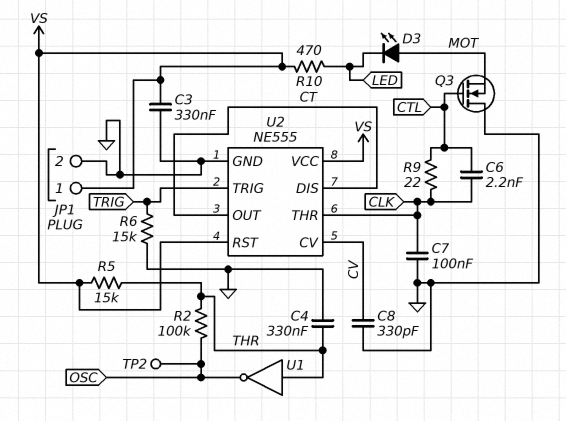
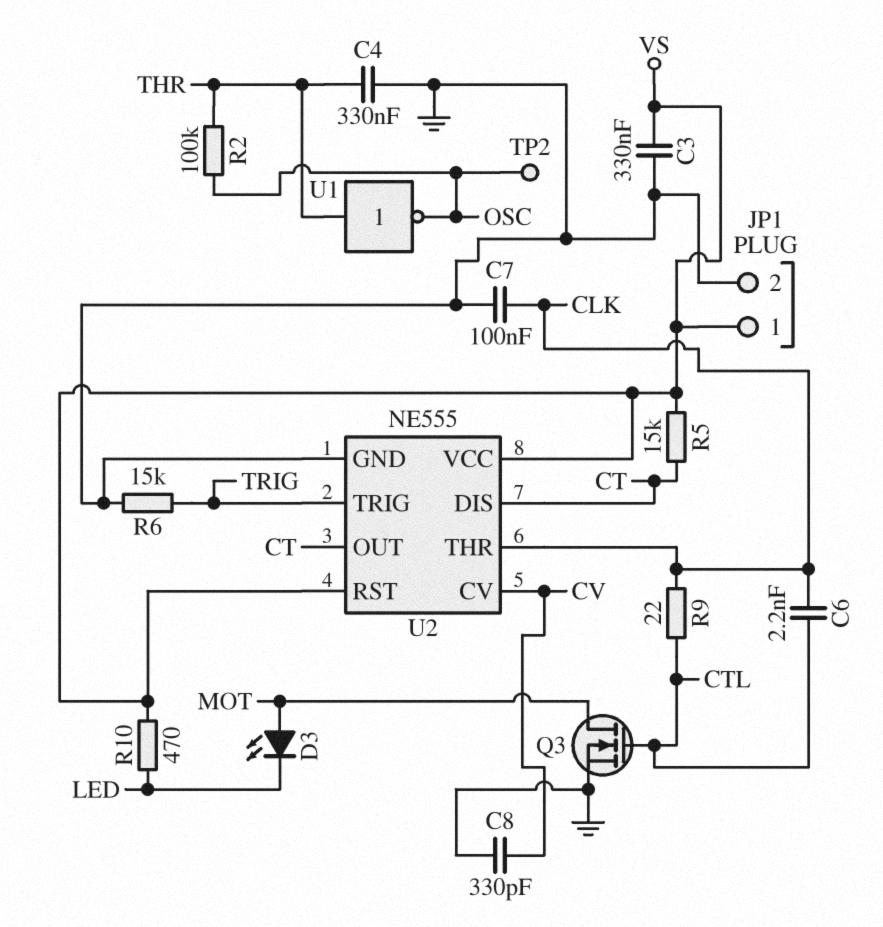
Q3: NMOS (G CTL, D GND, S MOT) -> NMOS (G CTL, D MOT, S GND)
R5: 15k (THR, VS) -> 15k (CT, VS)

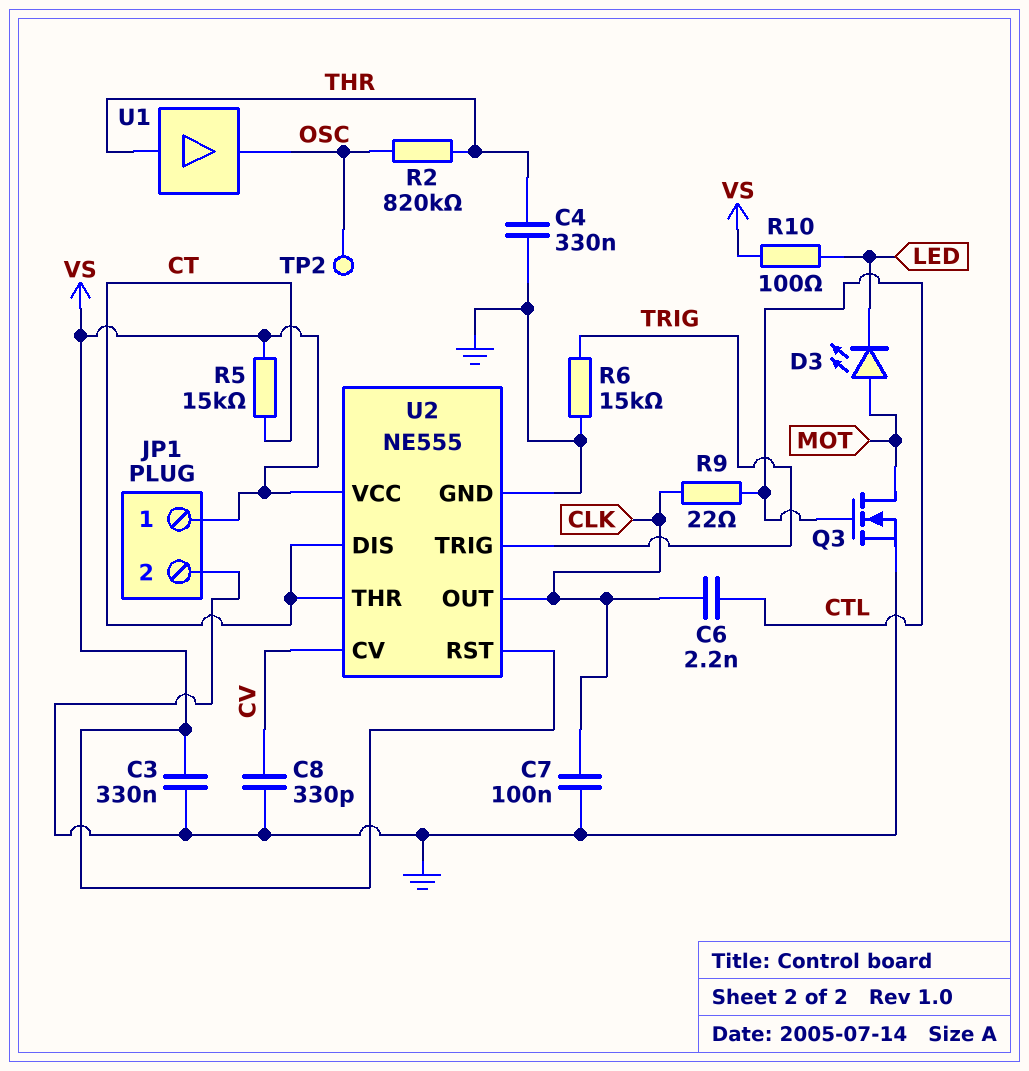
R2: 100k (OSC, THR) -> 820k (OSC, THR)
R10: 470 (LED, VS) -> 100 (LED, VS)
U1: NOT (in THR, out OSC) -> buffer (in THR, out OSC)
U2 pin OUT: CT -> CLK
U2 pin THR: CLK -> CT

